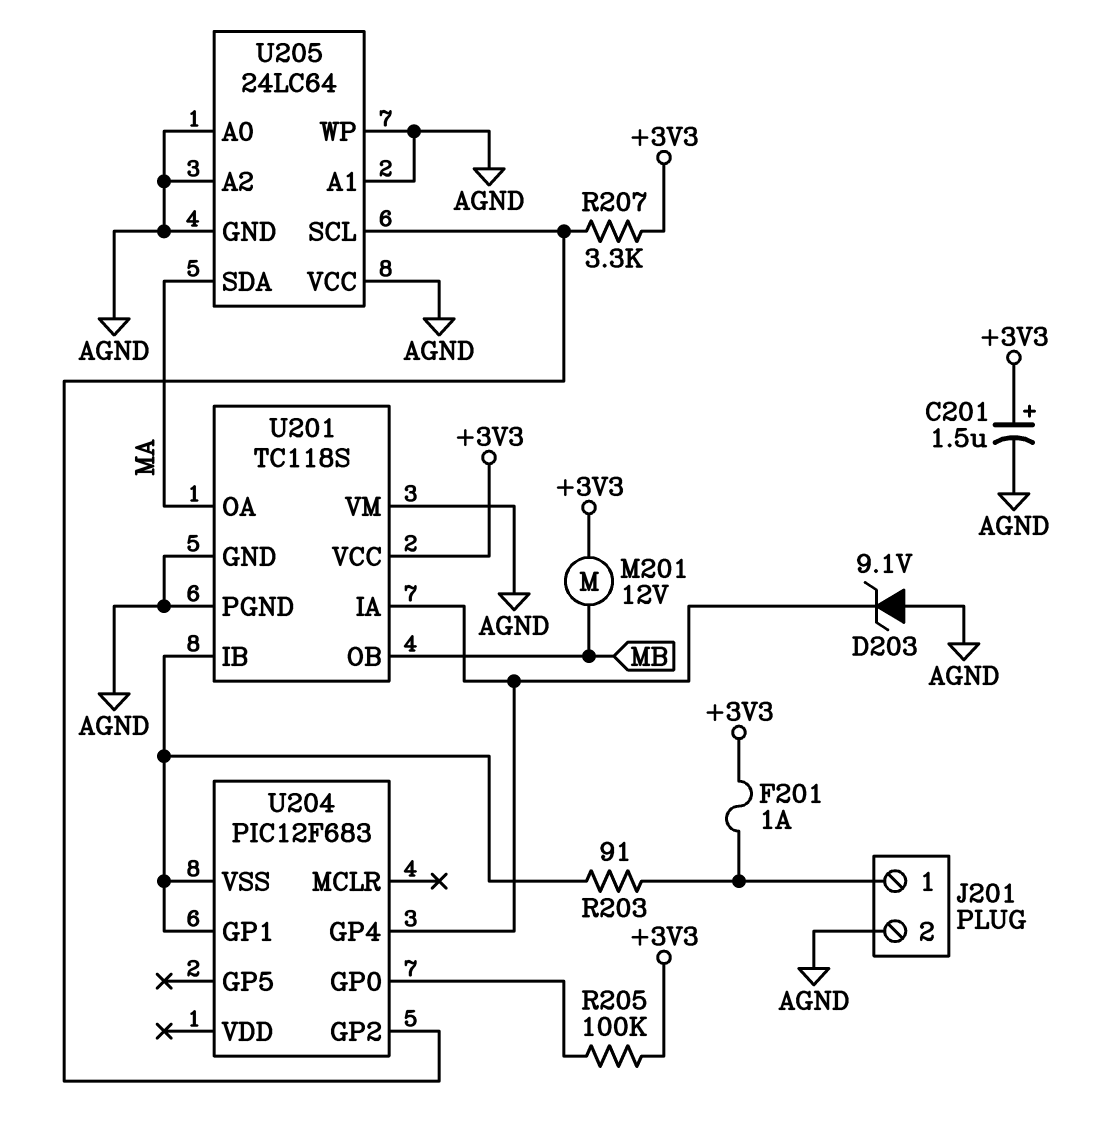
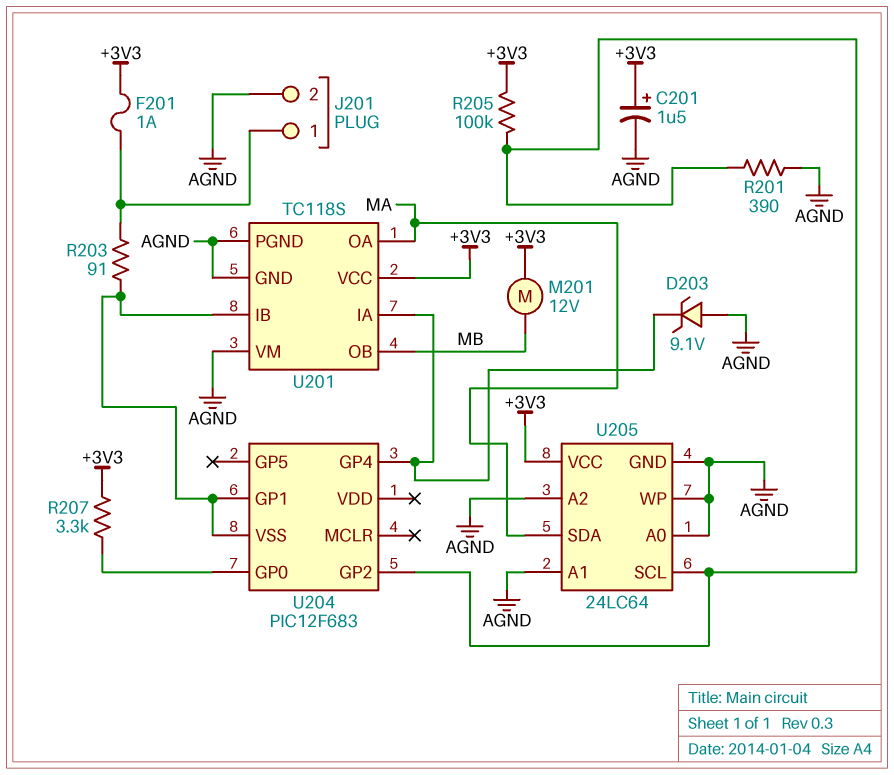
R201: none -> 390 (AGND, U204/GP2)
R205: 100k (+3V3, U204/GP0) -> 100k (+3V3, U204/GP2)
R207: 3.3k (+3V3, U204/GP2) -> 3.3k (+3V3, U204/GP0)
U205 pin VCC: AGND -> +3V3

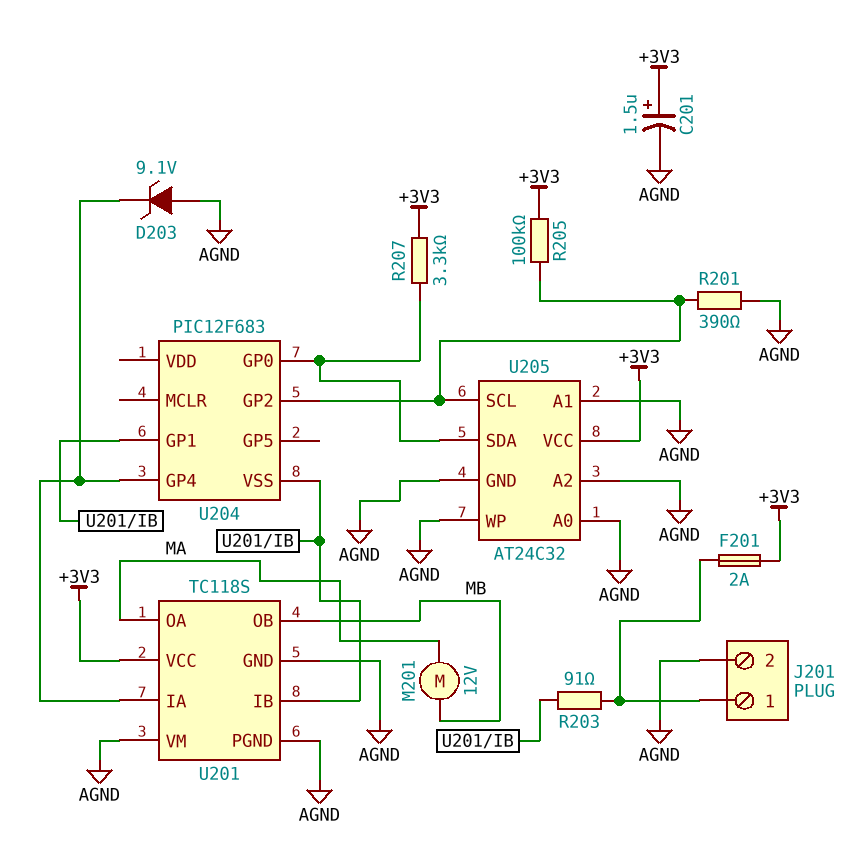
F201: 1A (+3V3, J201/1) -> 2A (+3V3, J201/1)
M201: motor 12V (+3V3, MB) -> motor 12V (MA, MB)
U205: 24LC64 -> AT24C32
U205 pin SDA: MA -> U204/GP0

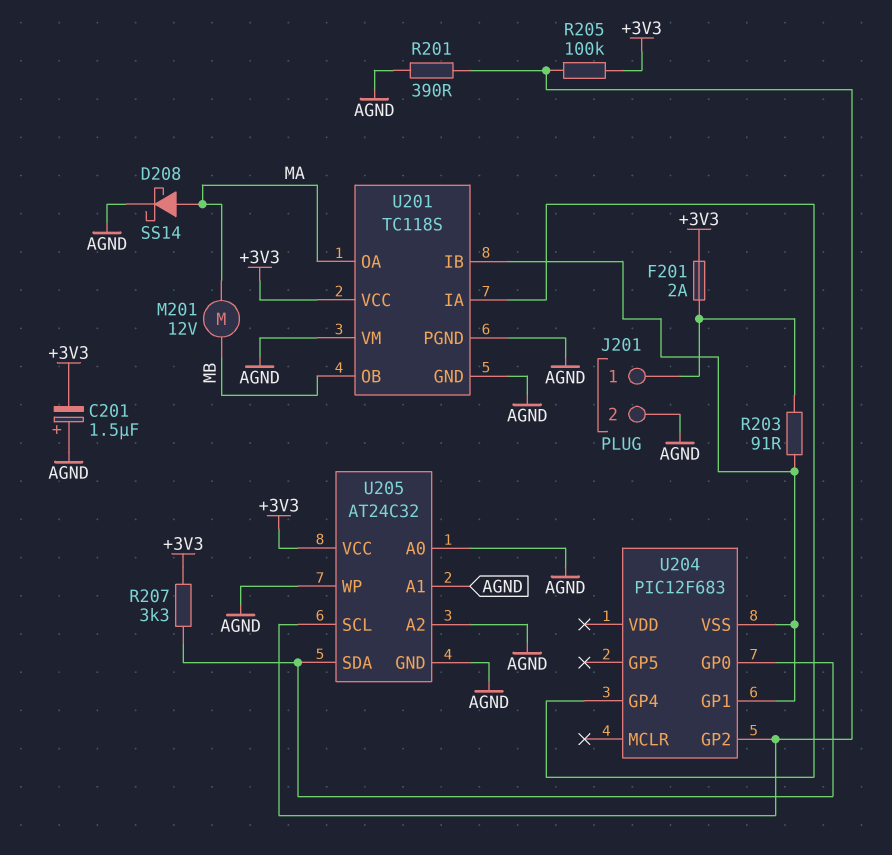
C201: 1.5uF (plus +3V3, minus AGND) -> 1.5uF (plus AGND, minus +3V3)
D203: zener 9.1V (A AGND, K U201/IA) -> none
D208: none -> schottky SS14 (A MA, K AGND)

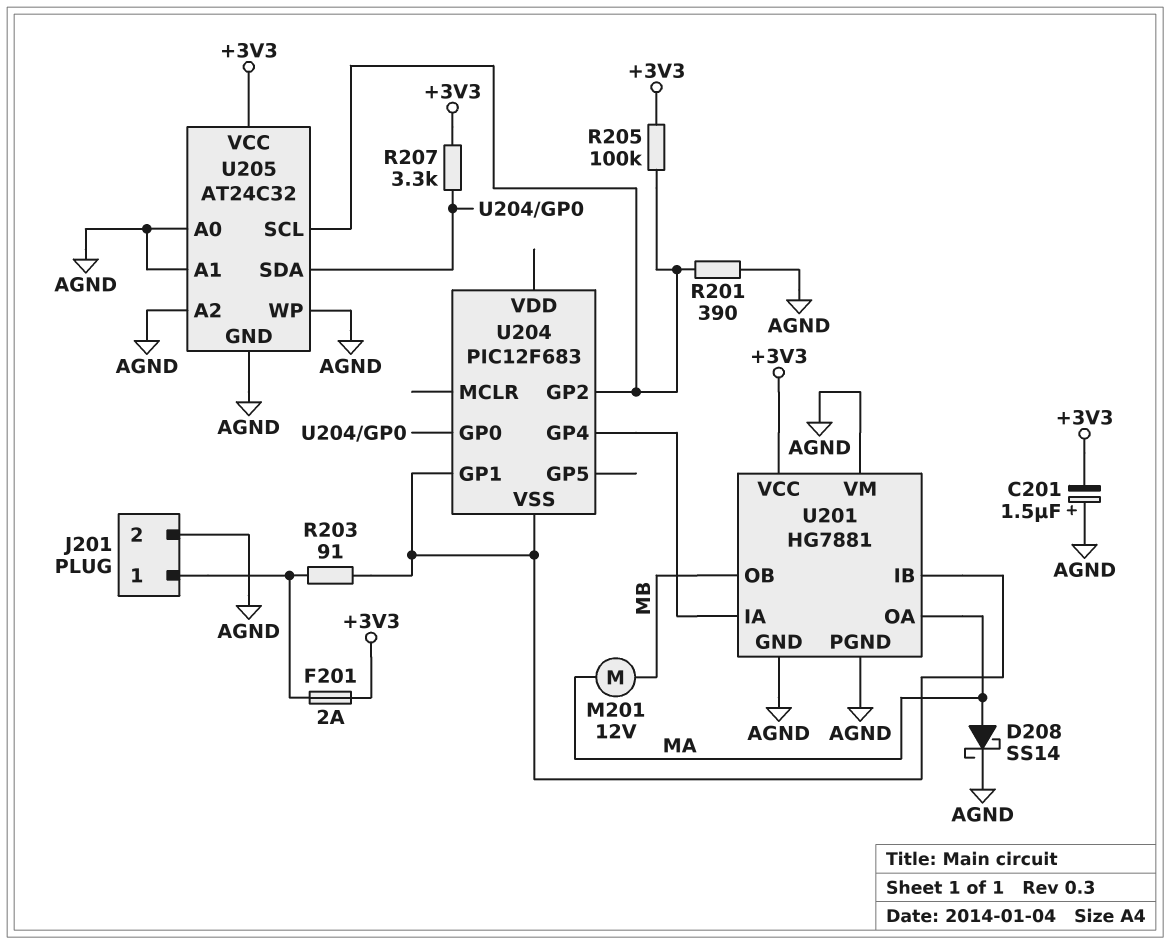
U201: TC118S -> HG7881

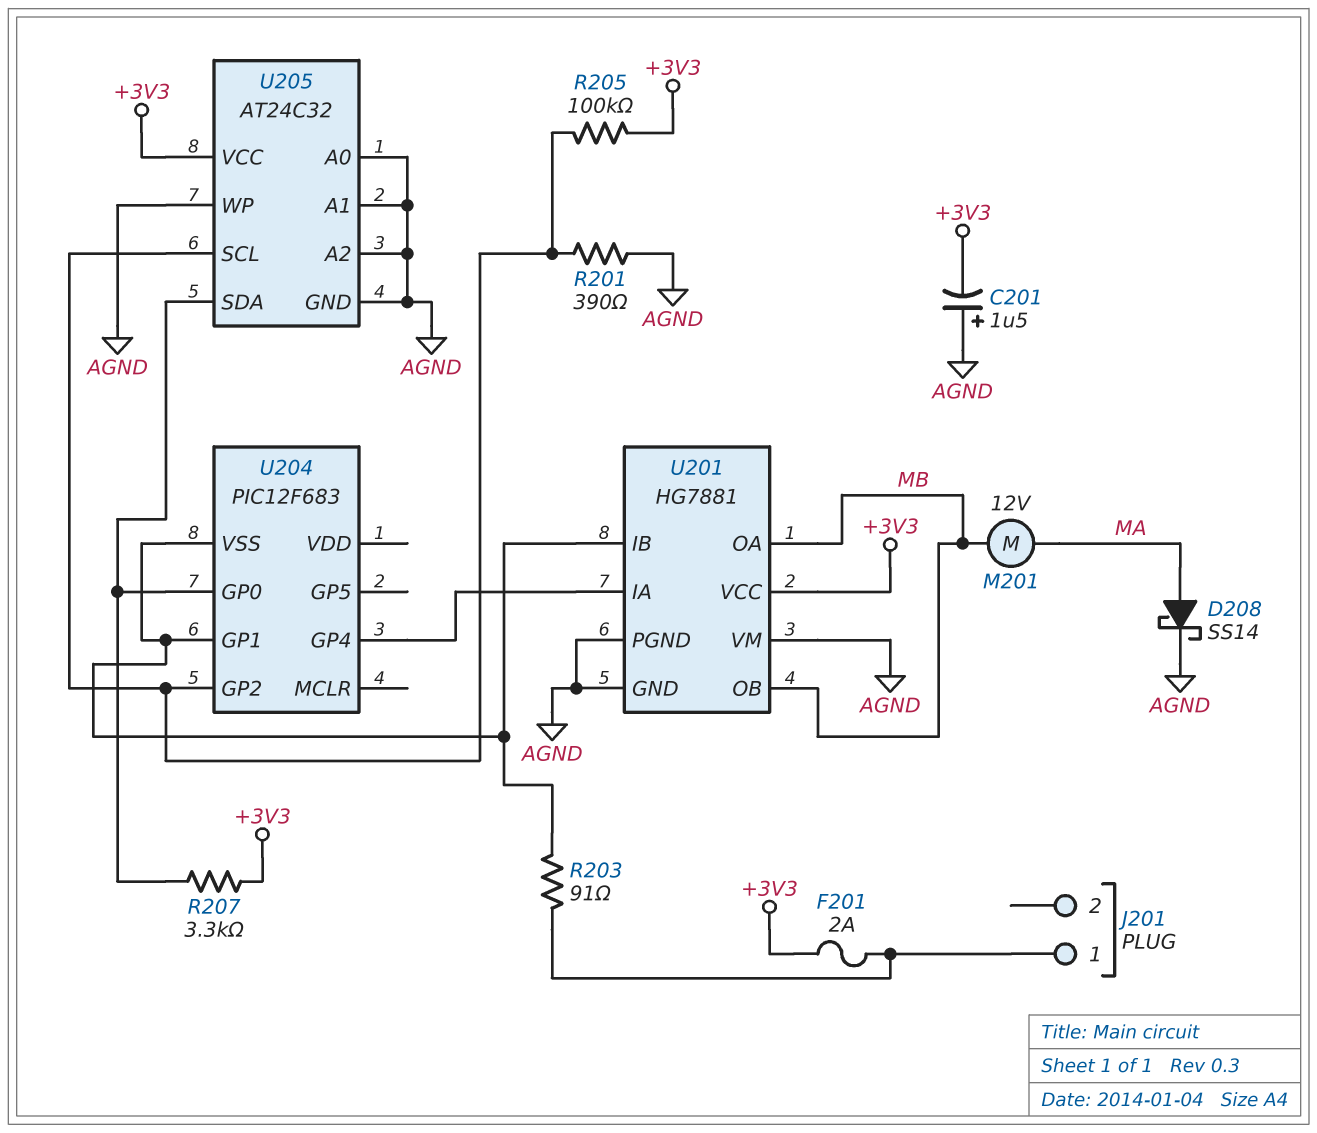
J201 pin 2: AGND -> none
U201 pin OA: MA -> MB

